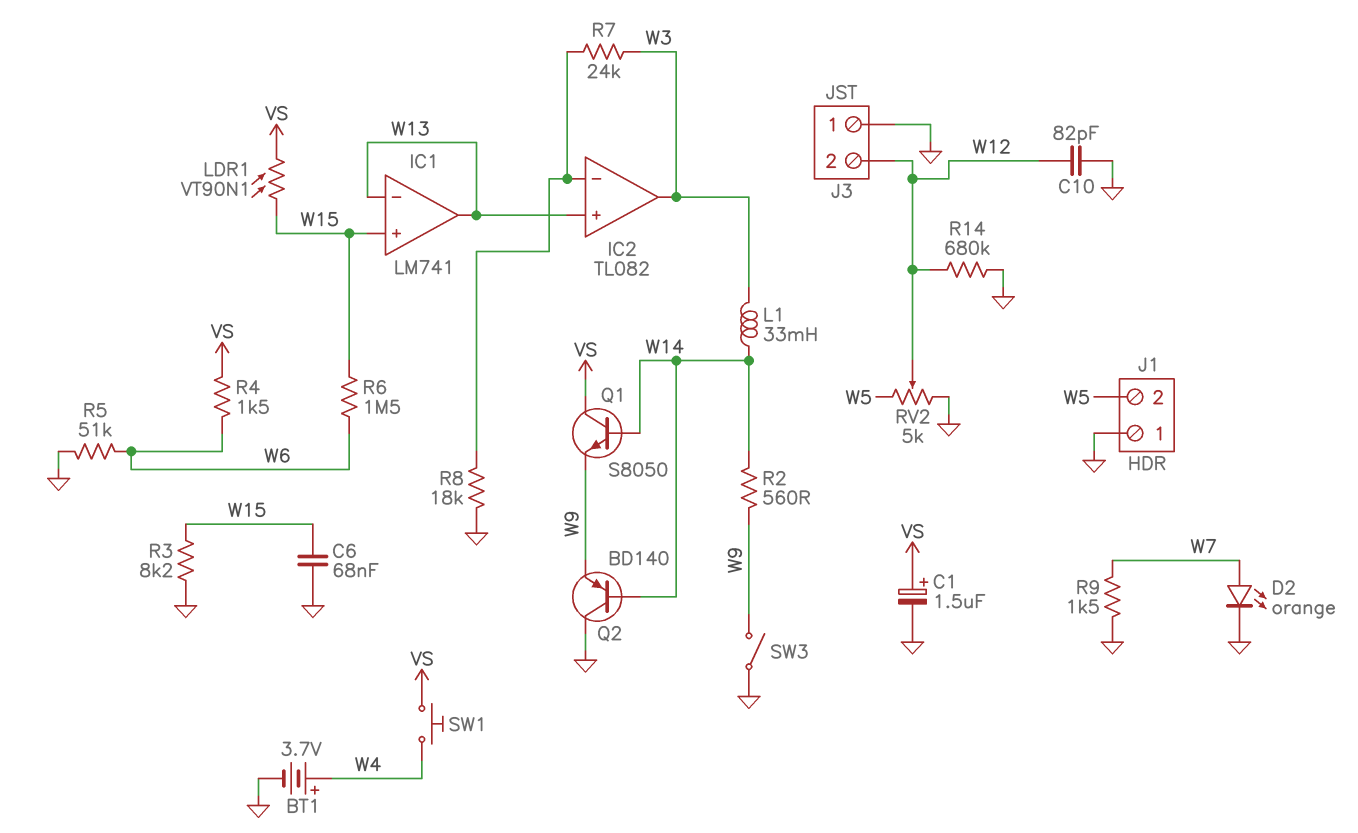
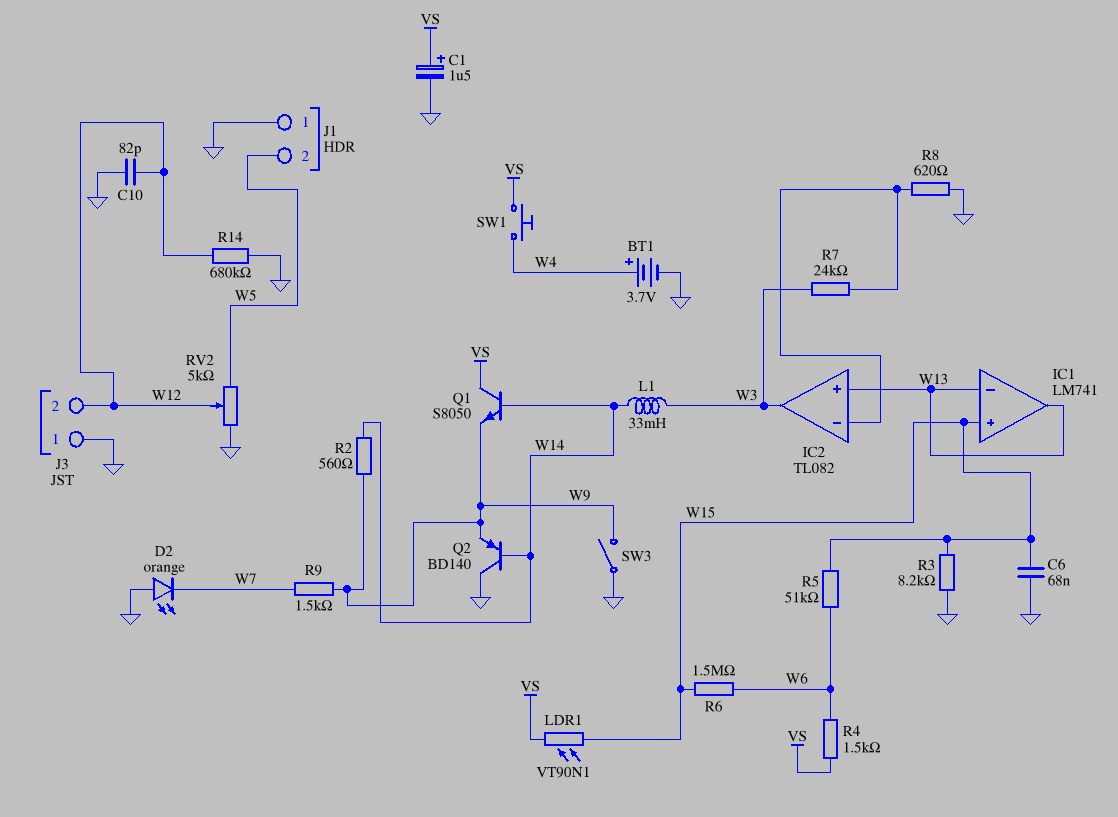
D2: LED orange (A W7, K GND) -> LED orange (A GND, K W7)
R5: 51k (GND, W6) -> 51k (W6, W15)
R8: 18k (GND, IC2/in-) -> 620 (GND, IC2/in-)
R9: 1.5k (GND, W7) -> 1.5k (W7, W9)

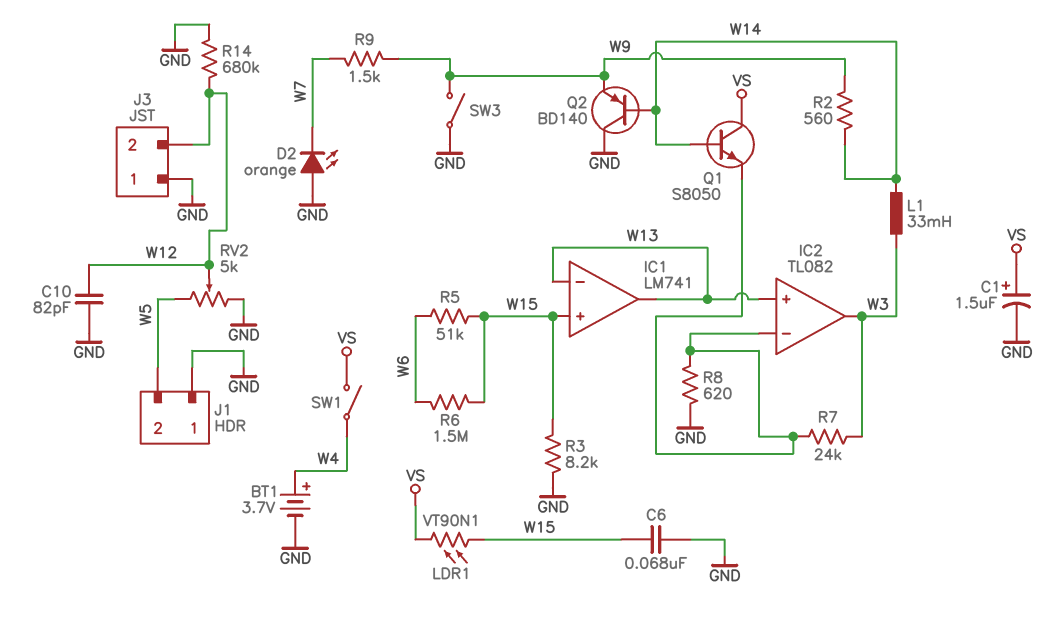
Q1: NPN S8050 (B W14, C VS, E W9) -> NPN S8050 (B W14, C VS, E IC2/in-)
R4: 1.5k (VS, W6) -> none
SW1: button (VS, W4) -> switch (VS, W4)

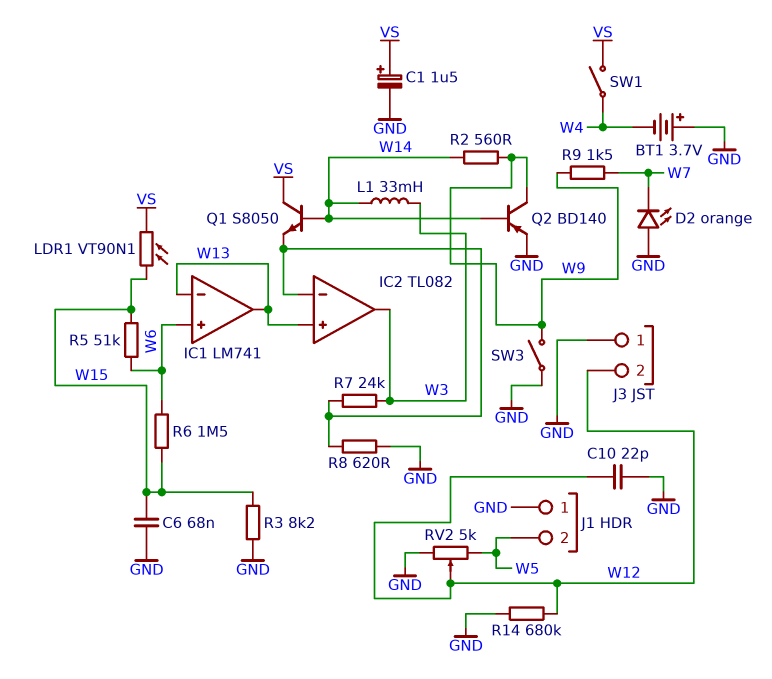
BT1: 3.7V (plus W4, minus GND) -> 3.7V (plus GND, minus W4)
C10: 82pF (GND, W12) -> 22pF (GND, W12)
IC1 pin in+: W15 -> W6
Q2: PNP BD140 (B W14, C GND, E W9) -> PNP BD140 (B W14, C W9, E GND)

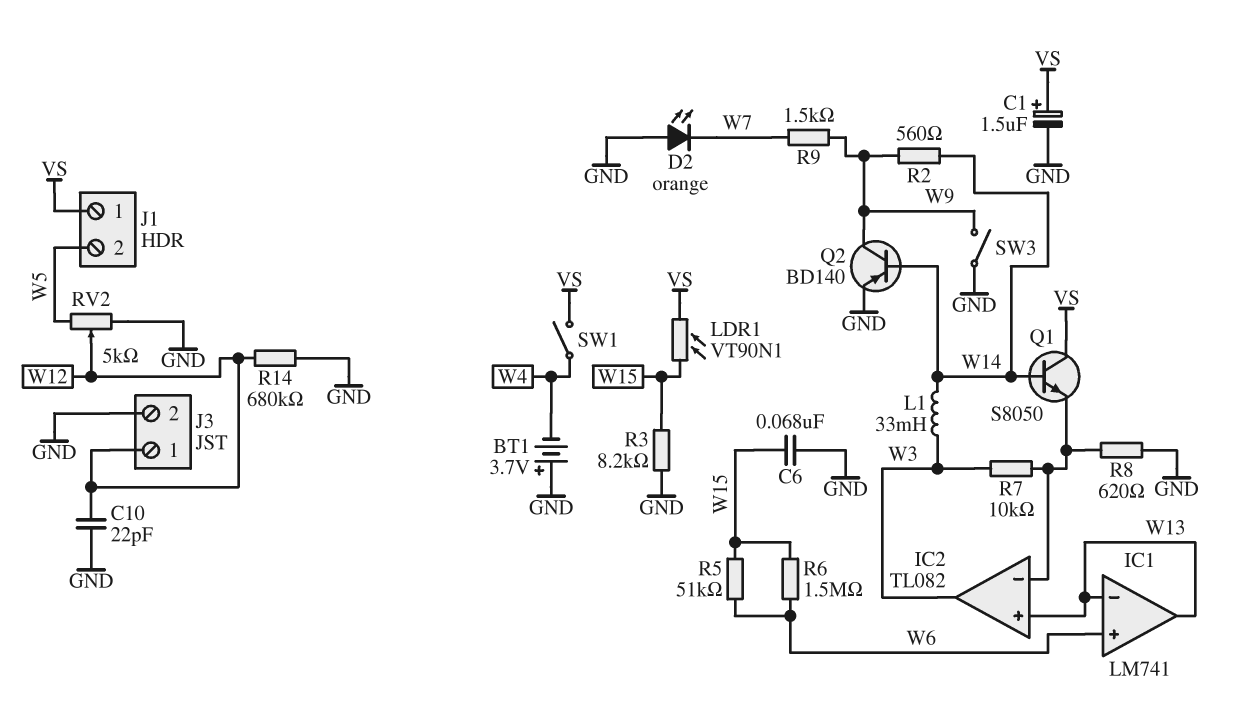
J1 pin 1: GND -> VS
J3 pin 1: GND -> W12
J3 pin 2: W12 -> GND
R7: 24k (IC2/in-, W3) -> 10k (IC2/in-, W3)

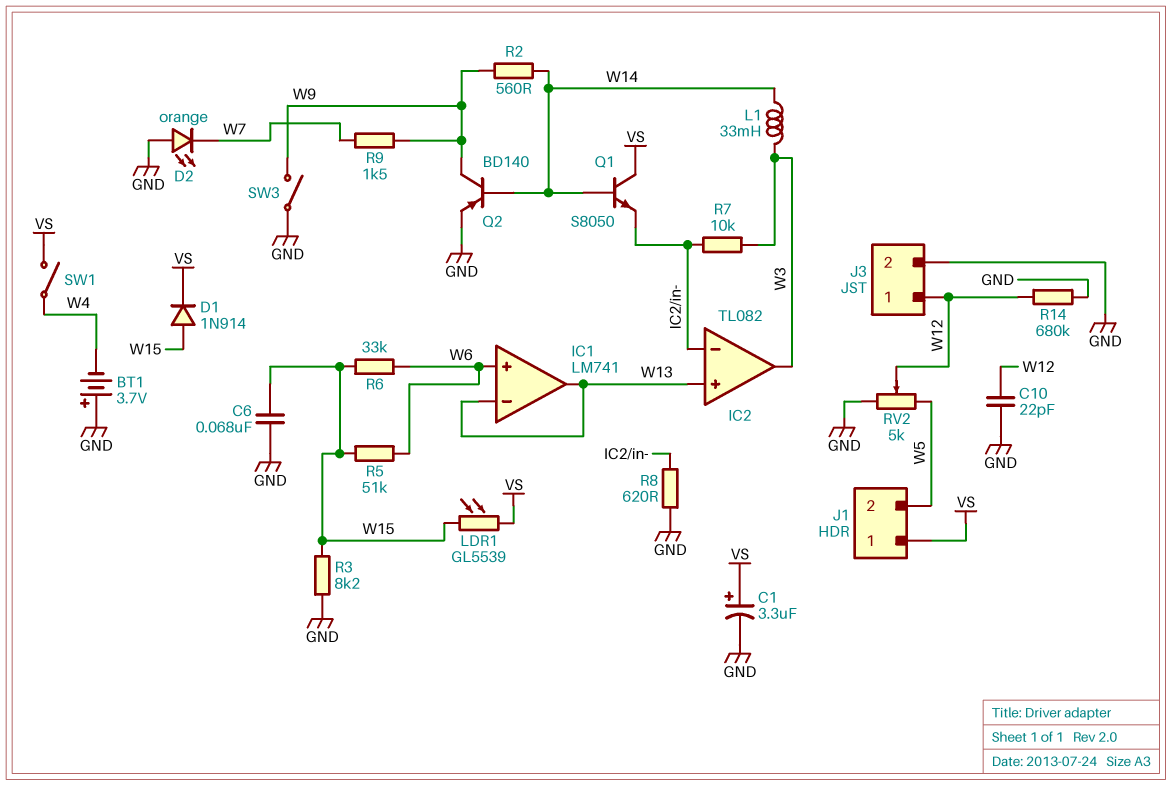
C1: 1.5uF (plus VS, minus GND) -> 3.3uF (plus VS, minus GND)
D1: none -> diode 1N914 (A W15, K VS)
LDR1: VT90N1 (VS, W15) -> GL5539 (VS, W15)
R6: 1.5M (W6, W15) -> 33k (W6, W15)

